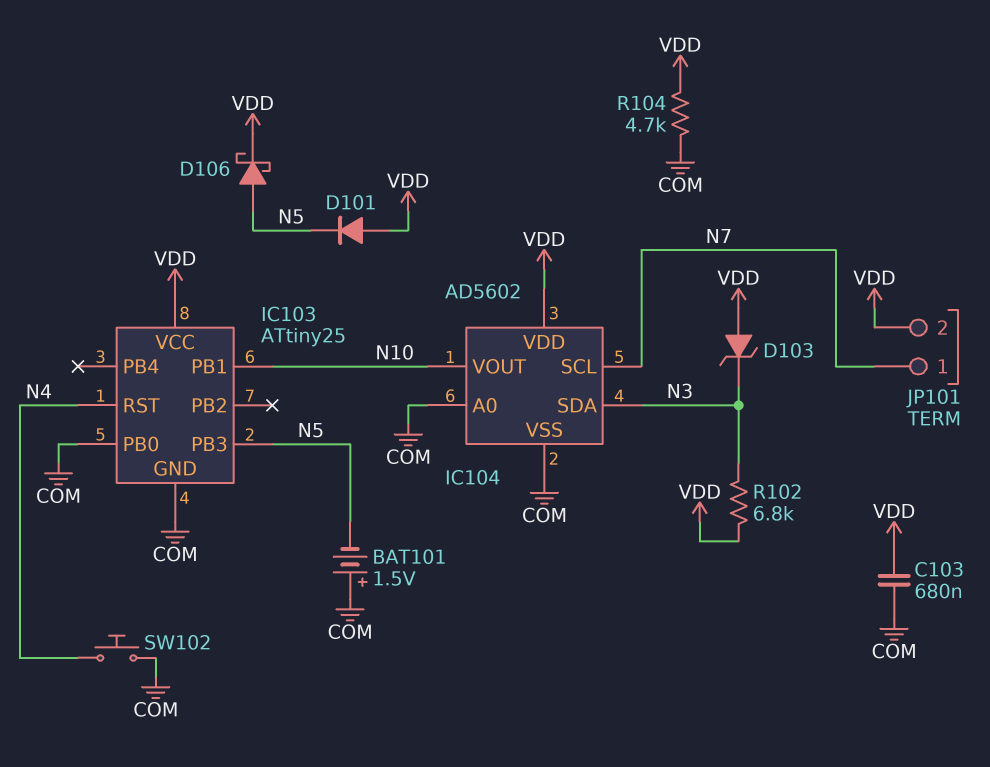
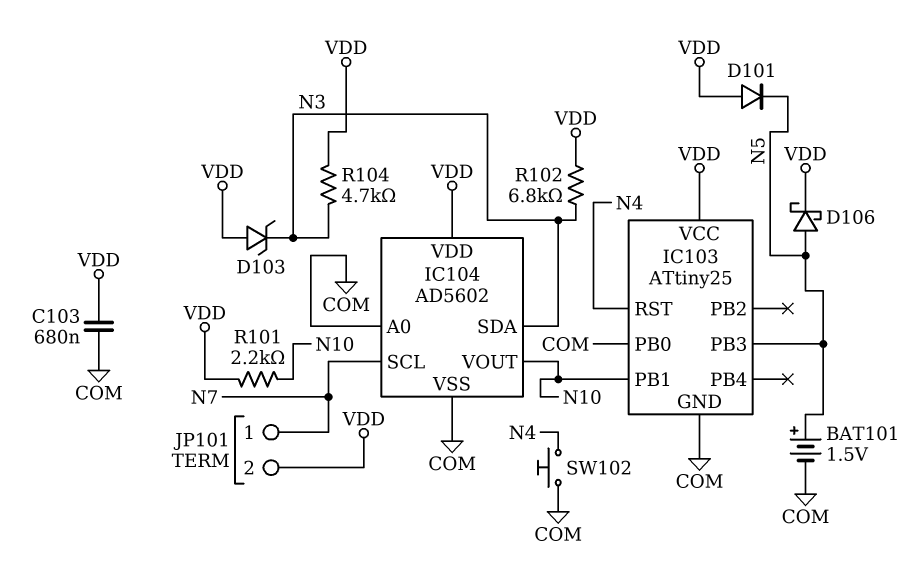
BAT101: 1.5V (plus COM, minus N5) -> 1.5V (plus N5, minus COM)
R101: none -> 2.2k (N10, VDD)
R104: 4.7k (COM, VDD) -> 4.7k (N3, VDD)

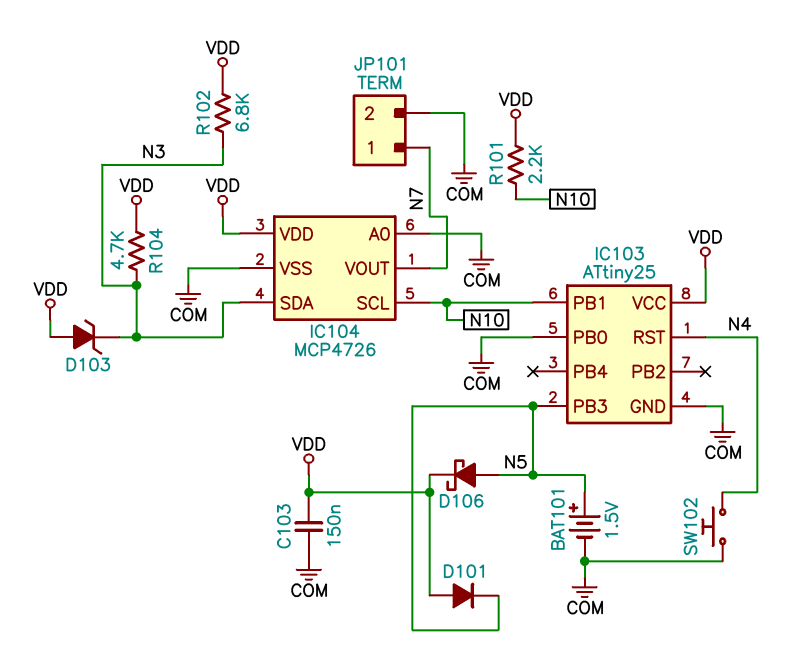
C103: 680nF (COM, VDD) -> 150nF (COM, VDD)
IC104: AD5602 -> MCP4726
IC104 pin SCL: N7 -> N10
IC104 pin VOUT: N10 -> N7
JP101 pin 2: VDD -> COM

